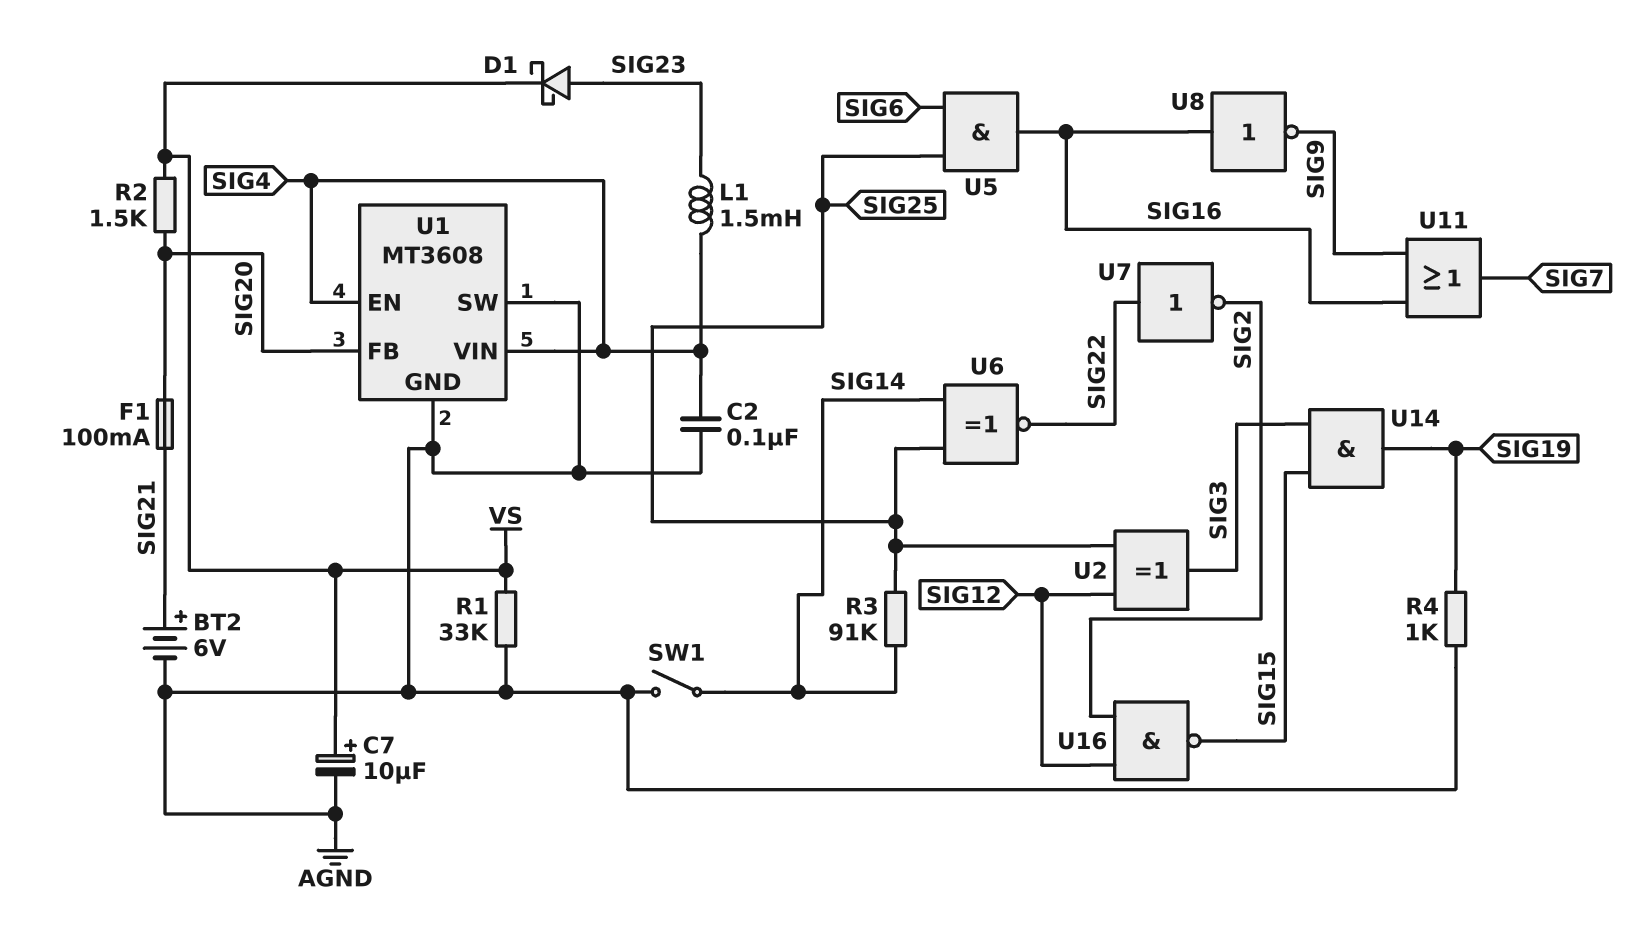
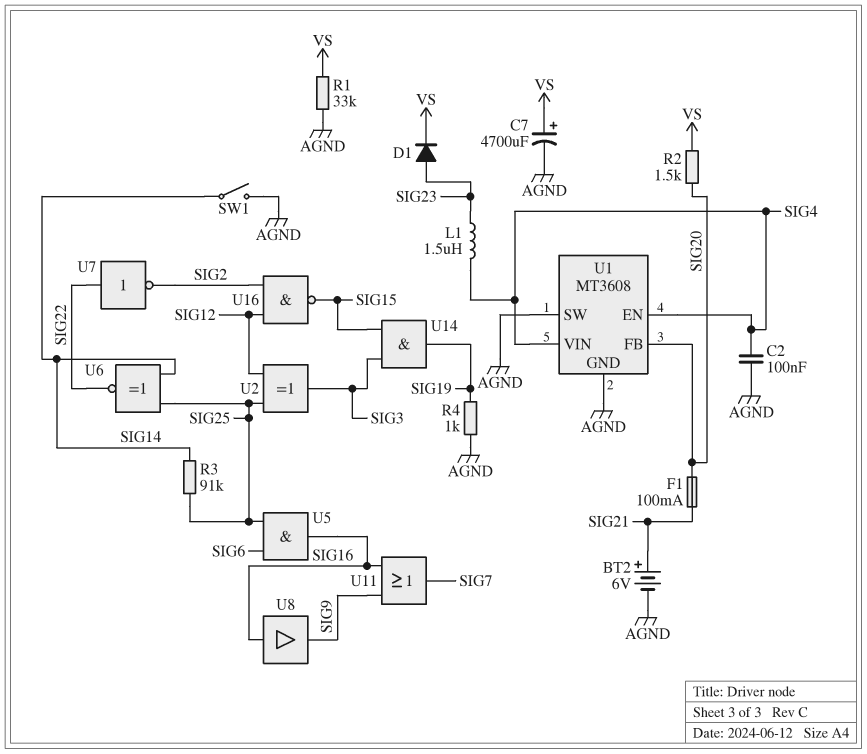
C7: 10uF (plus VS, minus AGND) -> 4700uF (plus VS, minus AGND)
D1: schottky (A SIG23, K VS) -> diode (A SIG23, K VS)
L1: 1.5mH (SIG4, SIG23) -> 1.5uH (SIG4, SIG23)
U8: NOT (in SIG16, out SIG9) -> buffer (in SIG16, out SIG9)

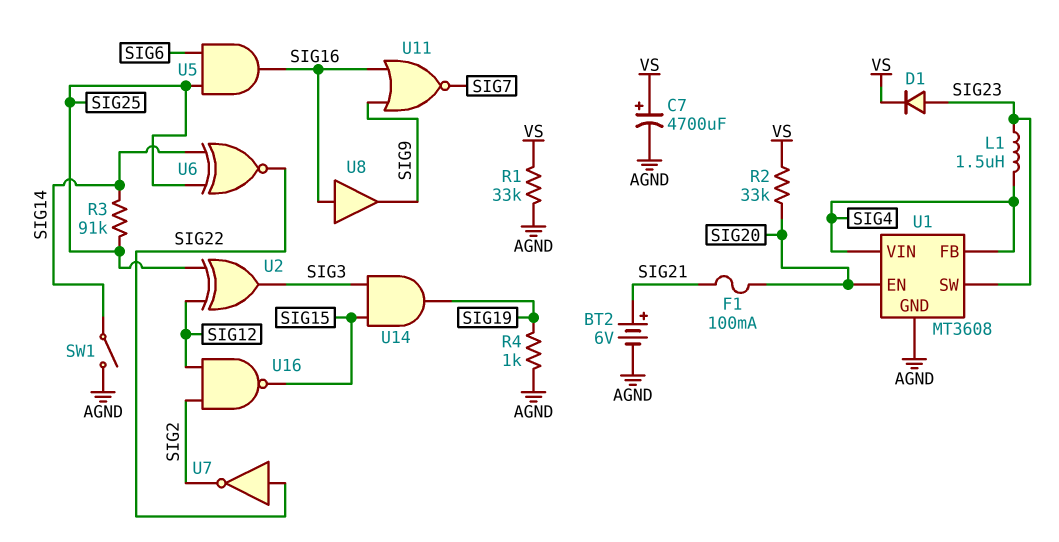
C2: 100nF (AGND, SIG4) -> none
R2: 1.5k (SIG20, VS) -> 33k (SIG20, VS)
U1 pin EN: SIG4 -> SIG20
U1 pin FB: SIG20 -> SIG4
U1 pin SW: AGND -> SIG23
U11: OR (in SIG9, in SIG16, out SIG7) -> NOR (in SIG9, in SIG16, out SIG7)

